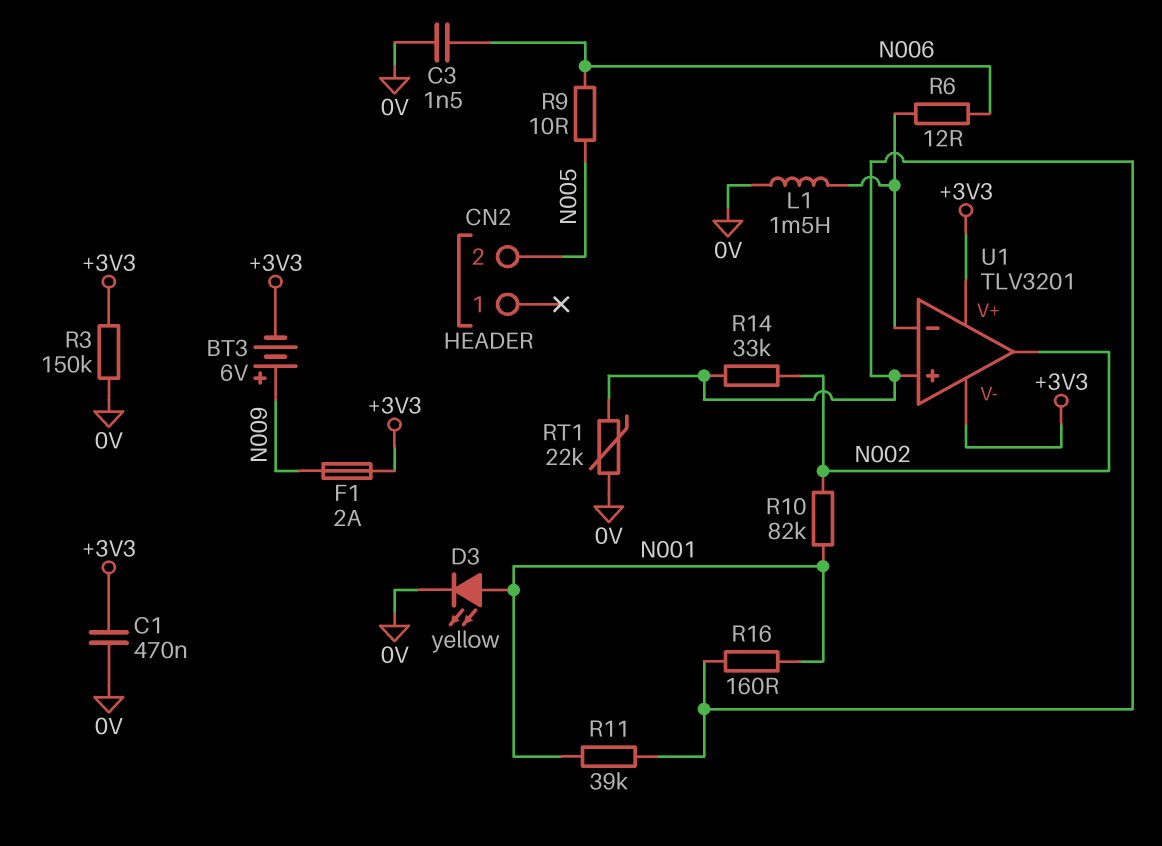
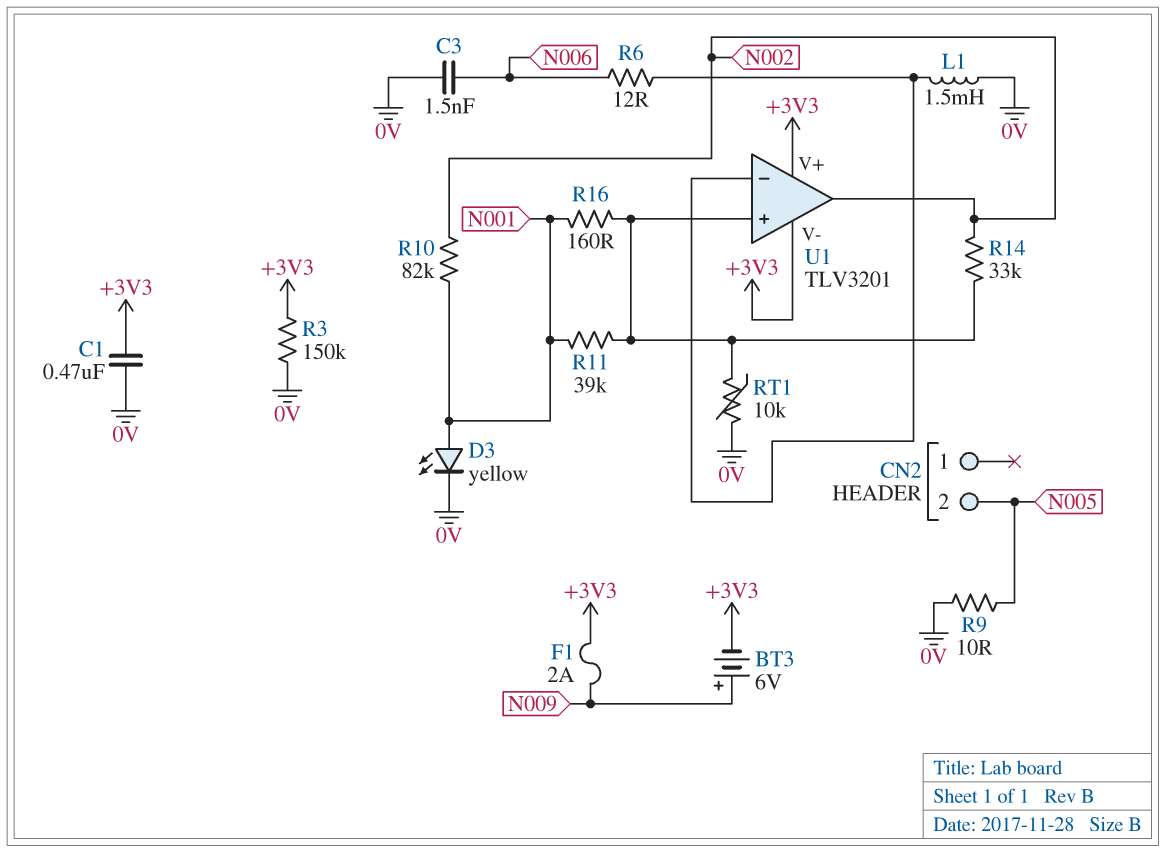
R9: 10 (N005, N006) -> 10 (0V, N005)
RT1: 22k (0V, U1/in+) -> 10k (0V, U1/in+)

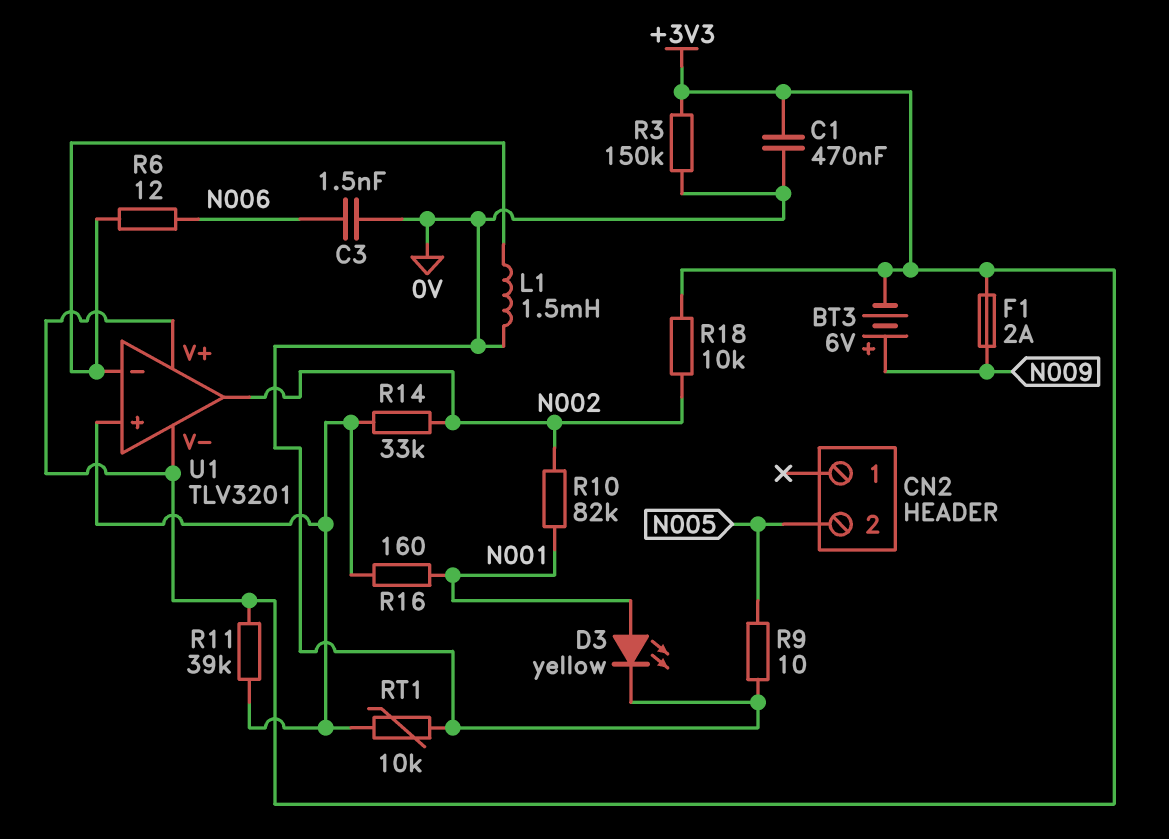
R11: 39k (N001, U1/in+) -> 39k (+3V3, U1/in+)
R18: none -> 10k (+3V3, N002)

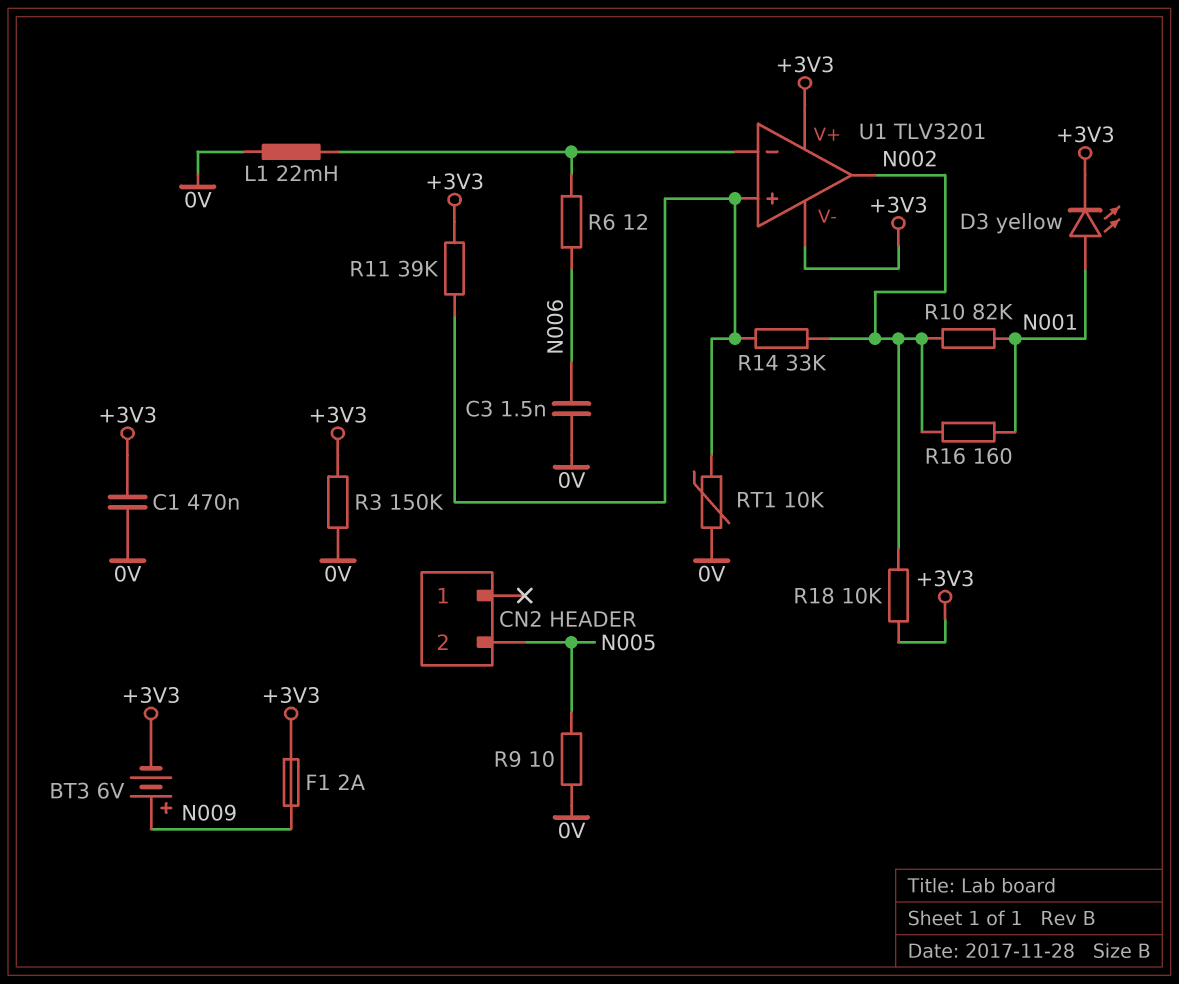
D3: LED yellow (A N001, K 0V) -> LED yellow (A N001, K +3V3)
L1: 1.5mH (0V, U1/in-) -> 22mH (0V, U1/in-)
R16: 160 (N001, U1/in+) -> 160 (N001, N002)

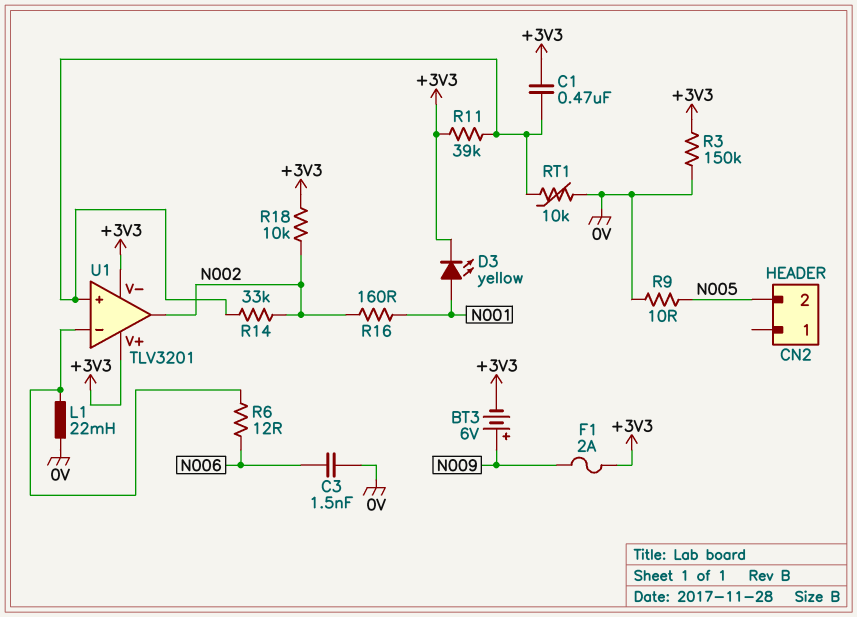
C1: 470nF (+3V3, 0V) -> 470nF (+3V3, U1/in+)
R10: 82k (N001, N002) -> none

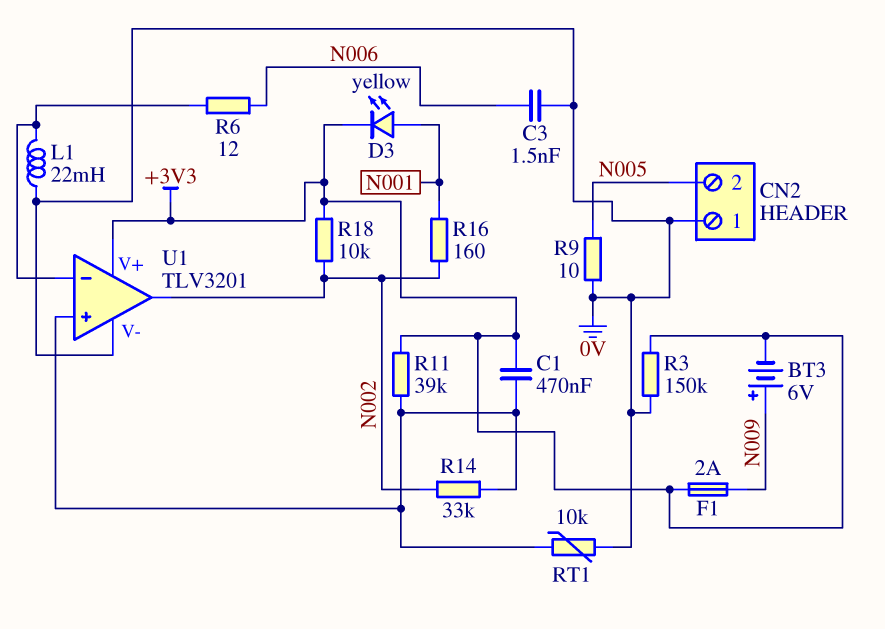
CN2 pin 1: none -> 0V
U1 pin V-: +3V3 -> 0V

